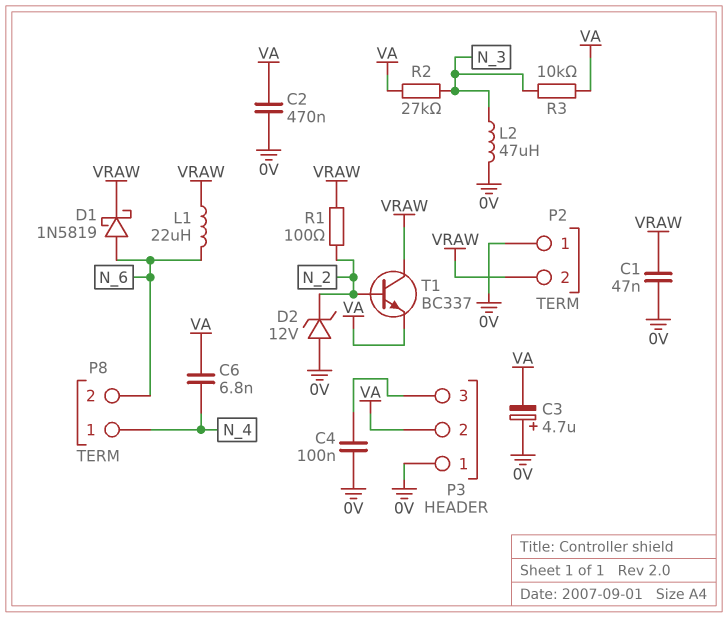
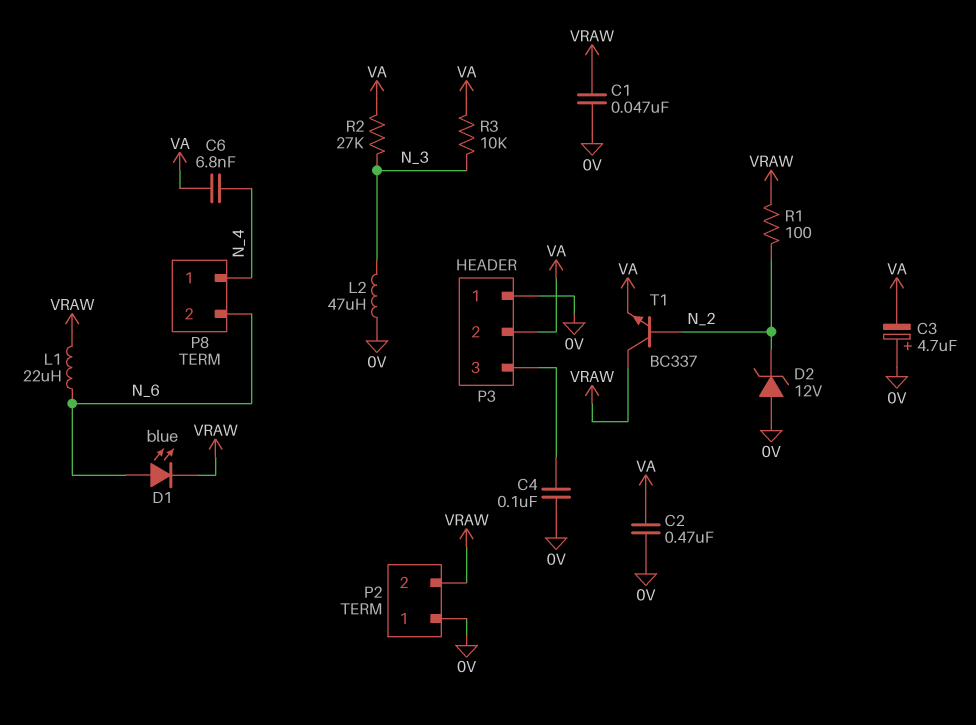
D1: schottky 1N5819 (A N_6, K VRAW) -> LED blue (A N_6, K VRAW)

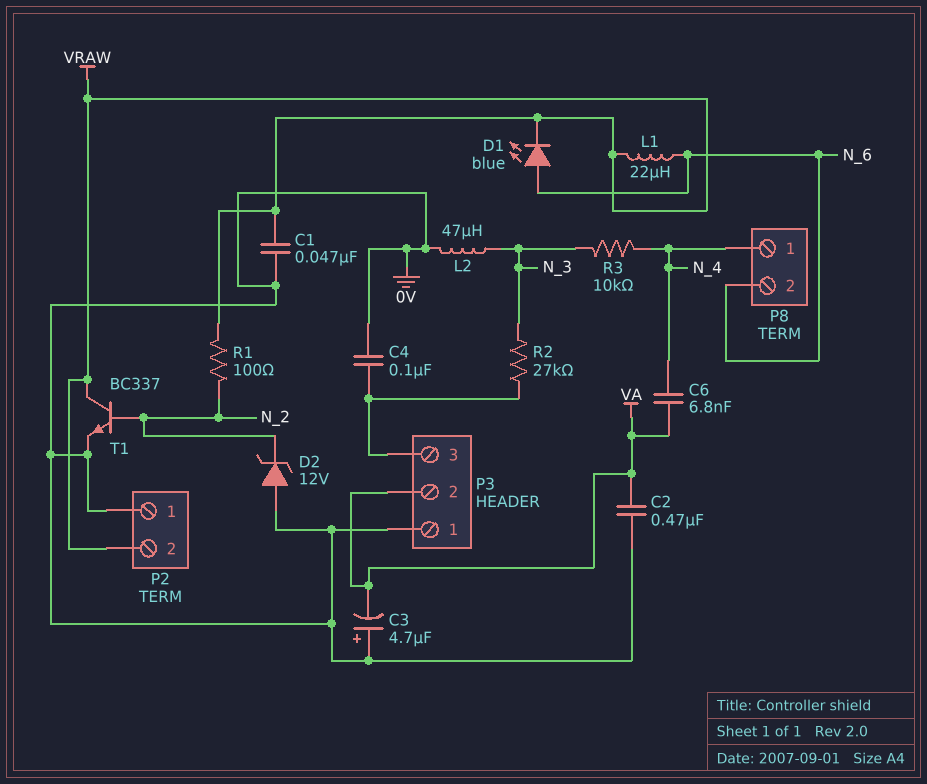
R2: 27k (N_3, VA) -> 27k (N_3, P3/3)
R3: 10k (N_3, VA) -> 10k (N_3, N_4)
T1: NPN BC337 (B N_2, C VRAW, E VA) -> NPN BC337 (B N_2, C VRAW, E 0V)

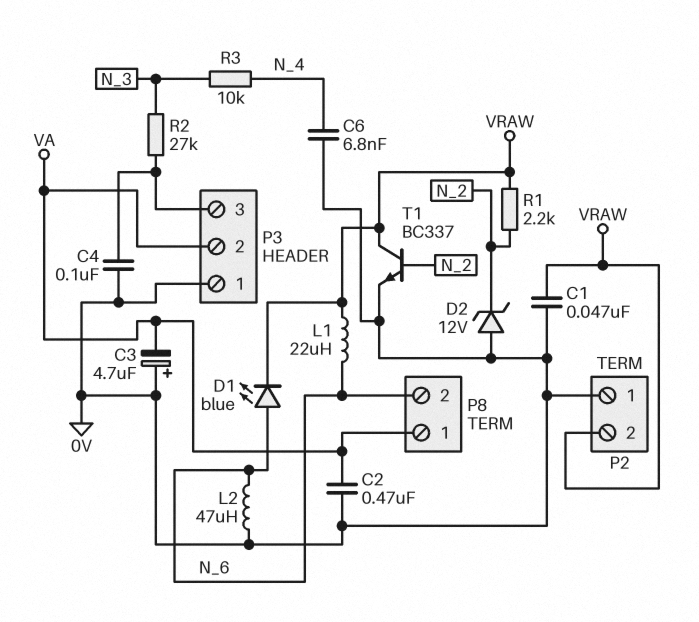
C6: 6.8nF (N_4, VA) -> 6.8nF (0V, N_4)
L2: 47uH (0V, N_3) -> 47uH (0V, N_6)
P8 pin 1: N_4 -> VA
R1: 100 (N_2, VRAW) -> 2.2k (N_2, VRAW)

